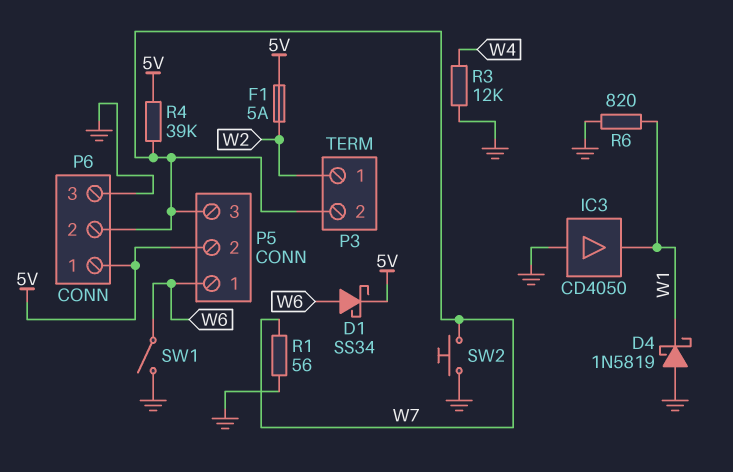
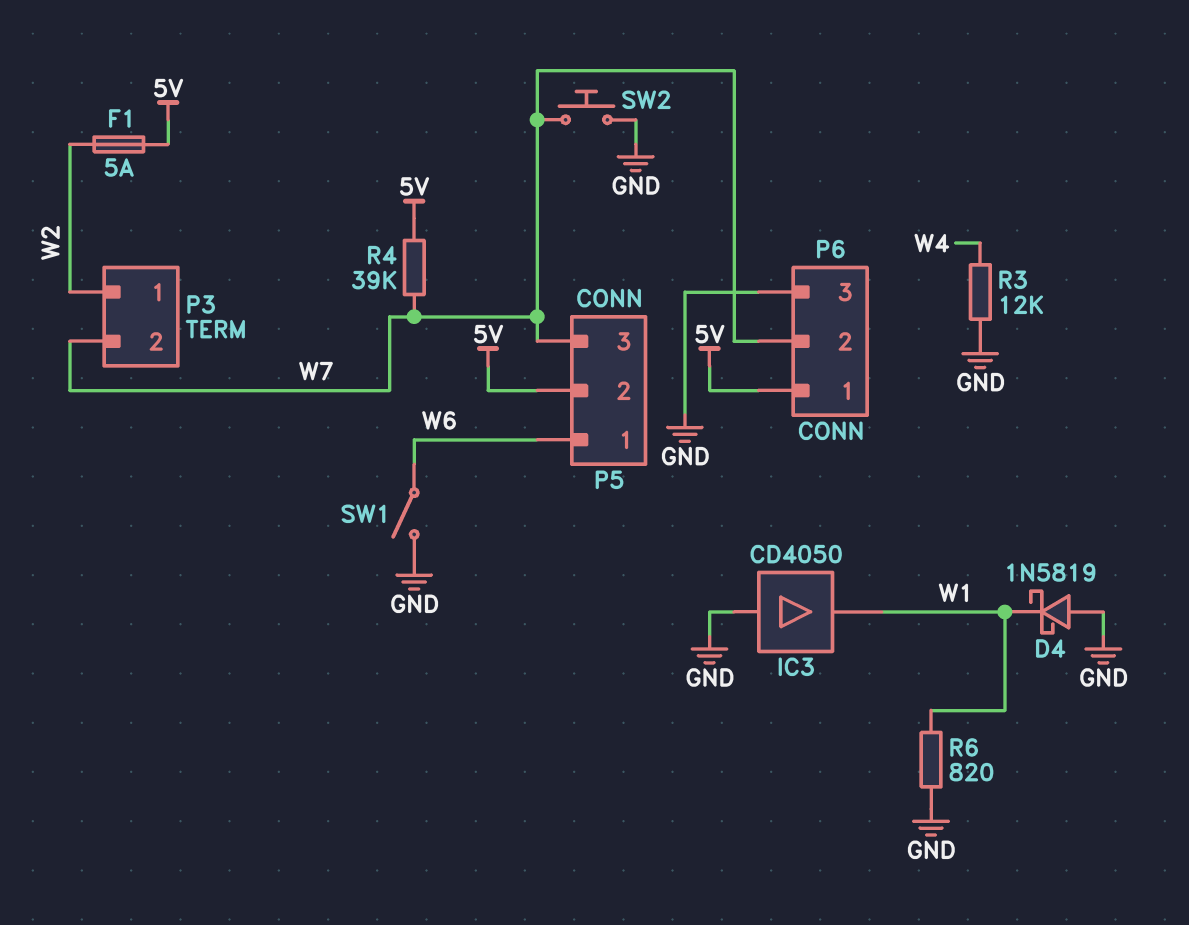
D1: schottky SS34 (A W6, K 5V) -> none
R1: 56 (GND, W7) -> none

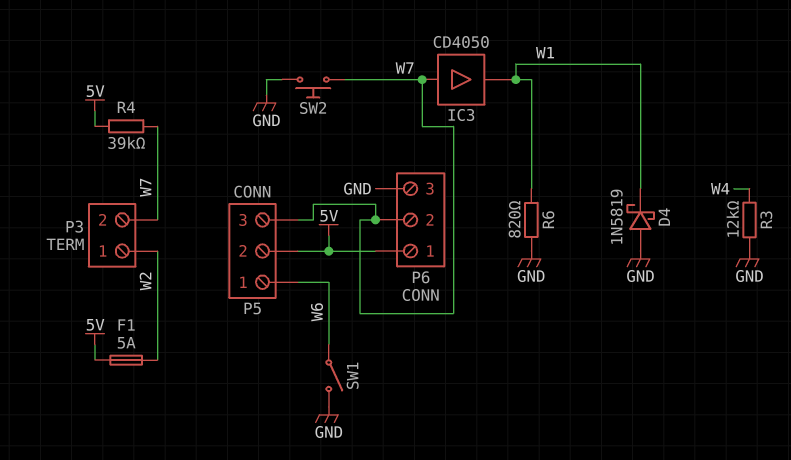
IC3: buffer CD4050 (in GND, out W1) -> buffer CD4050 (in W7, out W1)

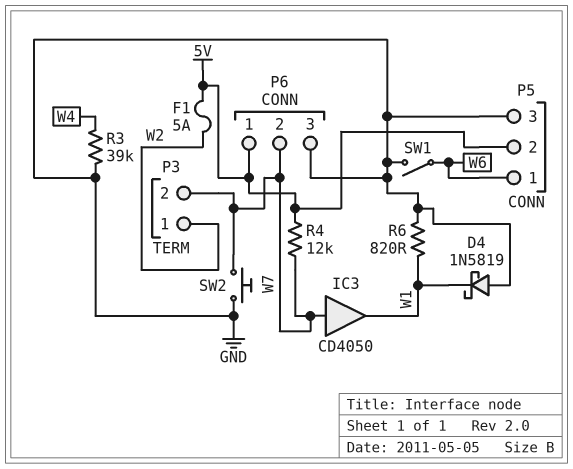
P5 pin 3: W7 -> GND
R3: 12k (GND, W4) -> 39k (GND, W4)
R4: 39k (5V, W7) -> 12k (5V, W7)

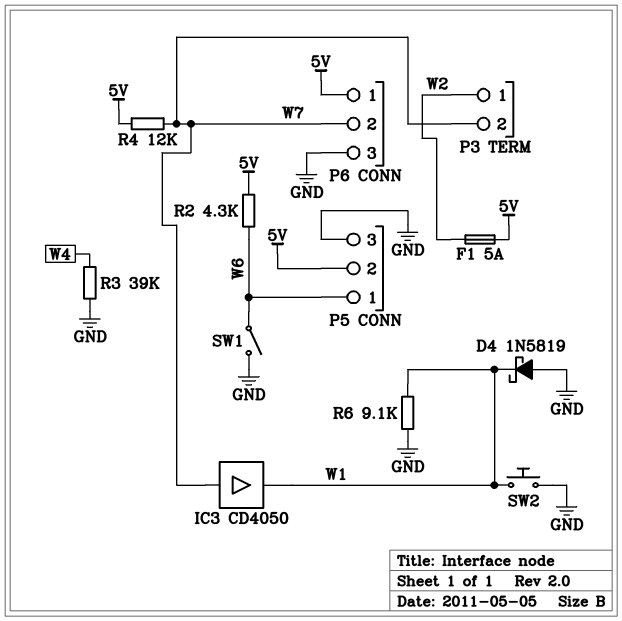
R2: none -> 4.3k (5V, W6)
R6: 820 (GND, W1) -> 9.1k (GND, W1)
SW2: button (GND, W7) -> button (GND, W1)

